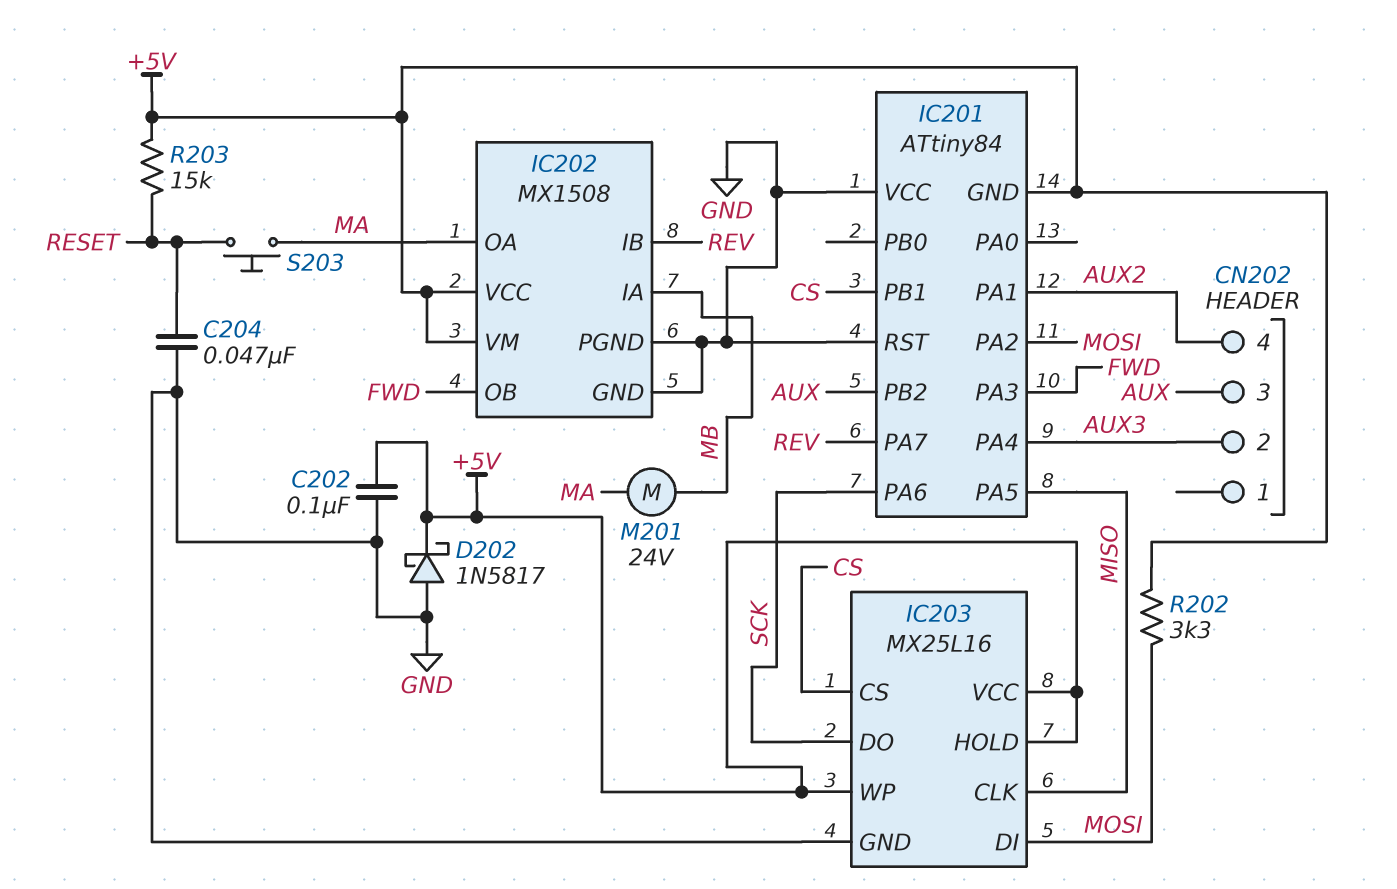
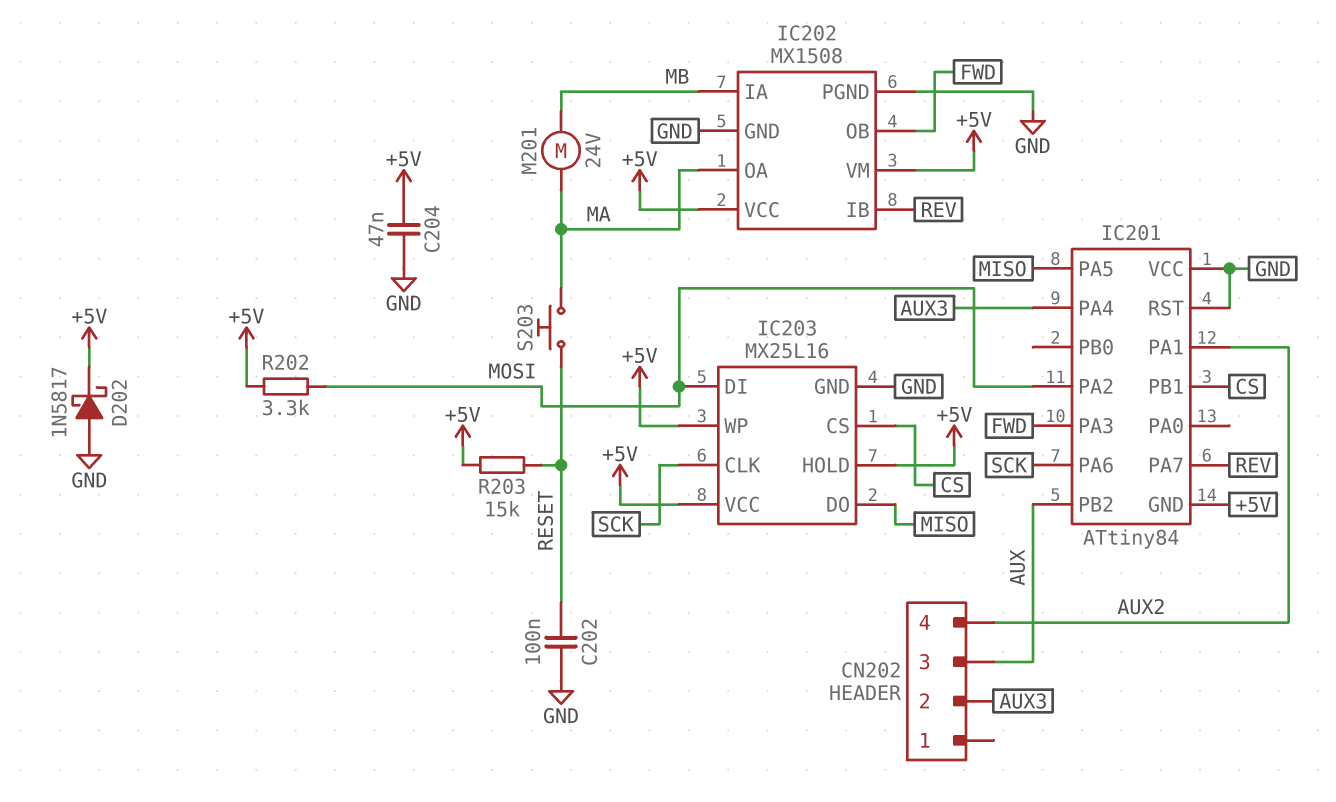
C202: 100nF (+5V, GND) -> 100nF (GND, RESET)
C204: 47nF (GND, RESET) -> 47nF (+5V, GND)
IC203 pin CLK: MISO -> SCK
IC203 pin DO: SCK -> MISO

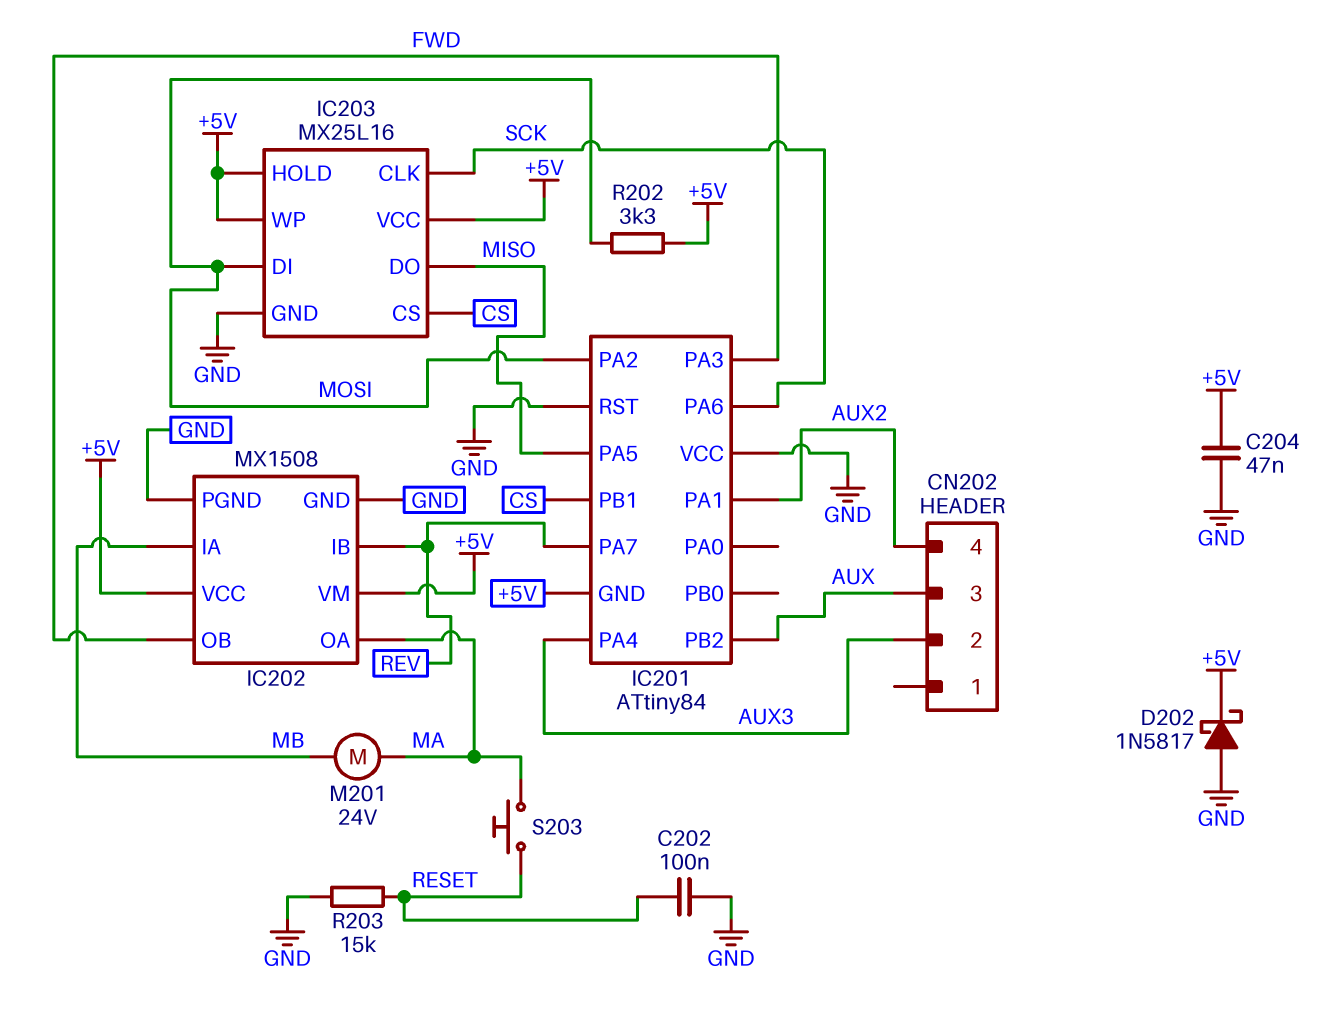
R203: 15k (+5V, RESET) -> 15k (GND, RESET)

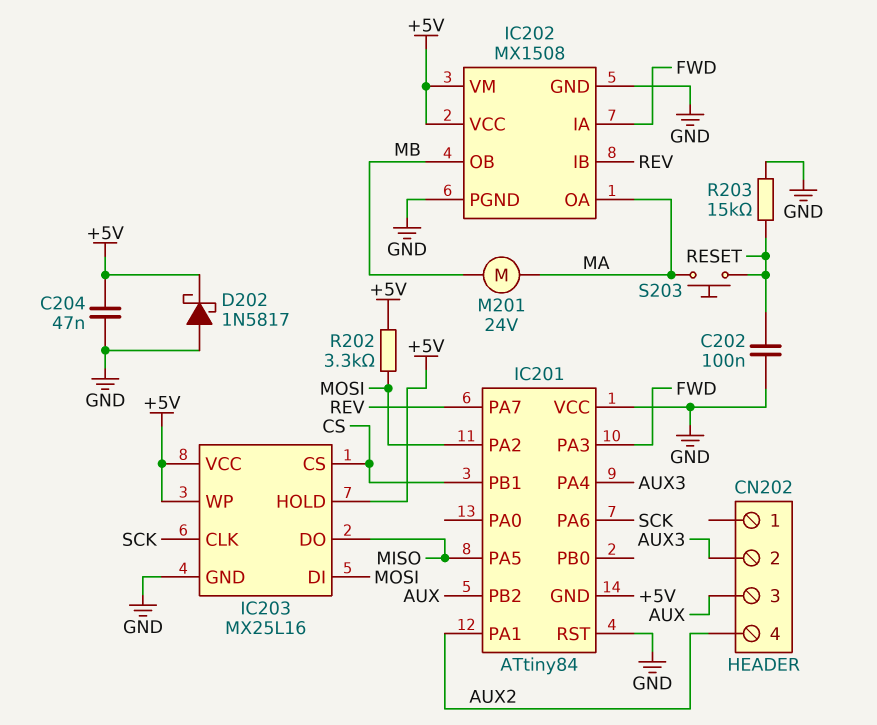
IC202 pin IA: MB -> FWD
IC202 pin OB: FWD -> MB

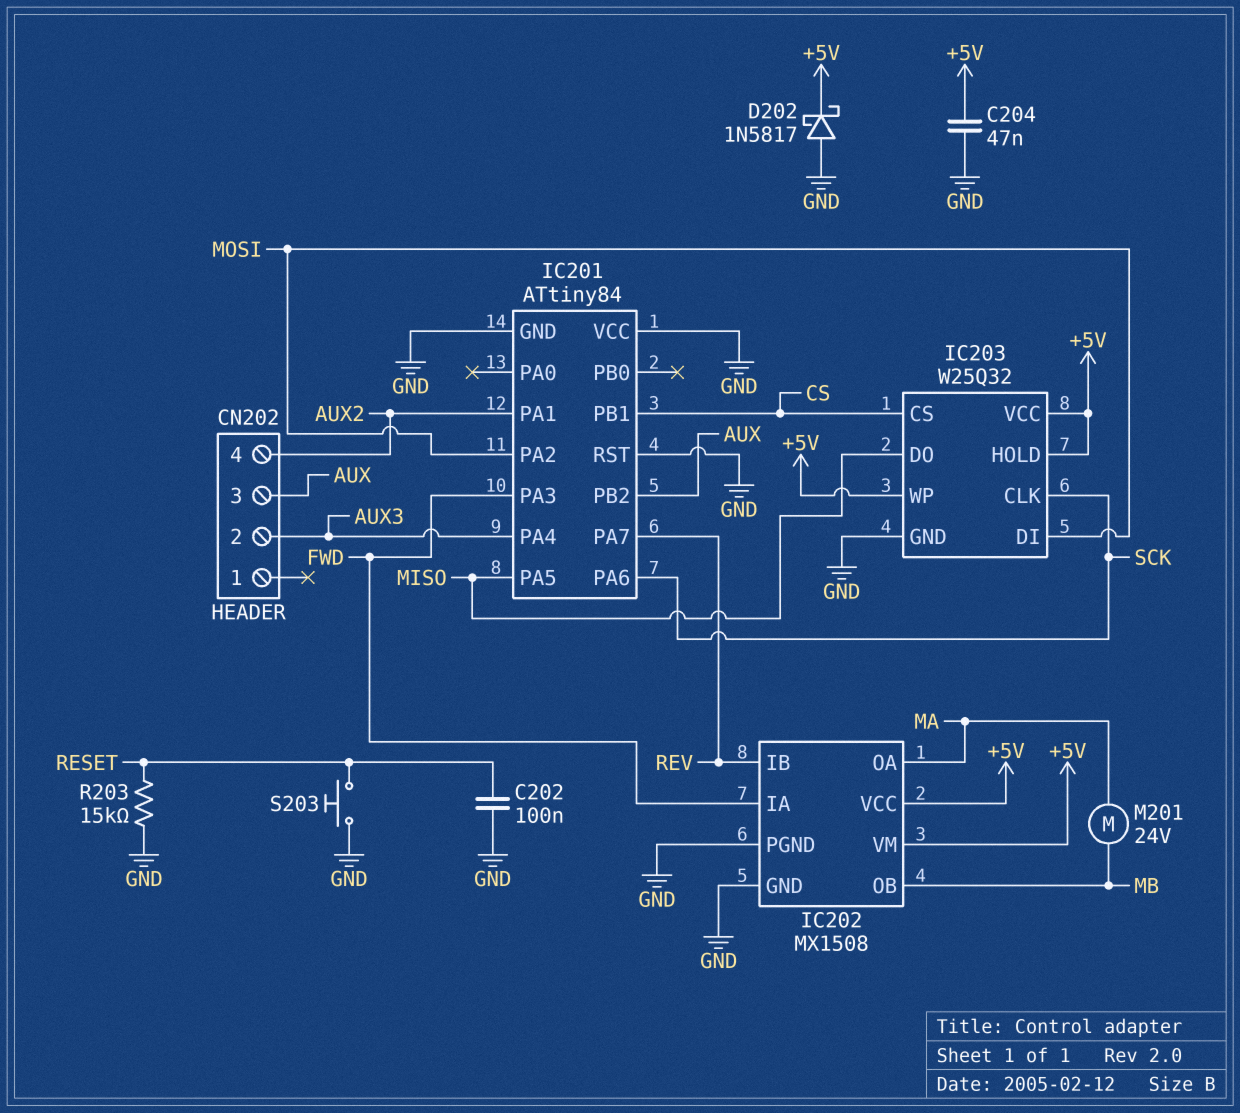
IC201 pin GND: +5V -> GND
IC203: MX25L16 -> W25Q32
R202: 3.3k (+5V, MOSI) -> none
S203: button (MA, RESET) -> button (GND, RESET)

